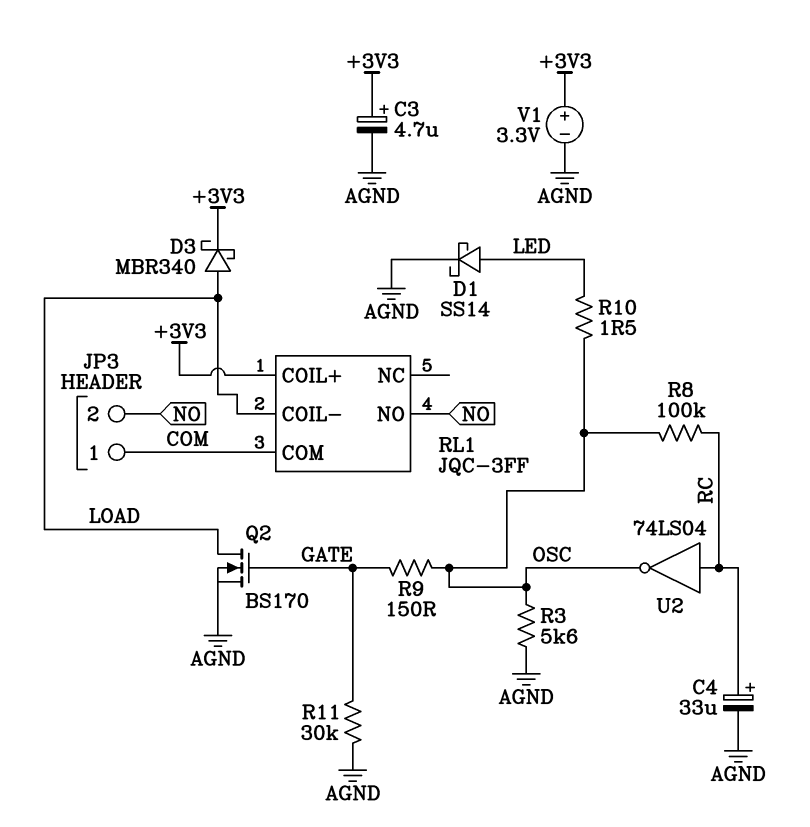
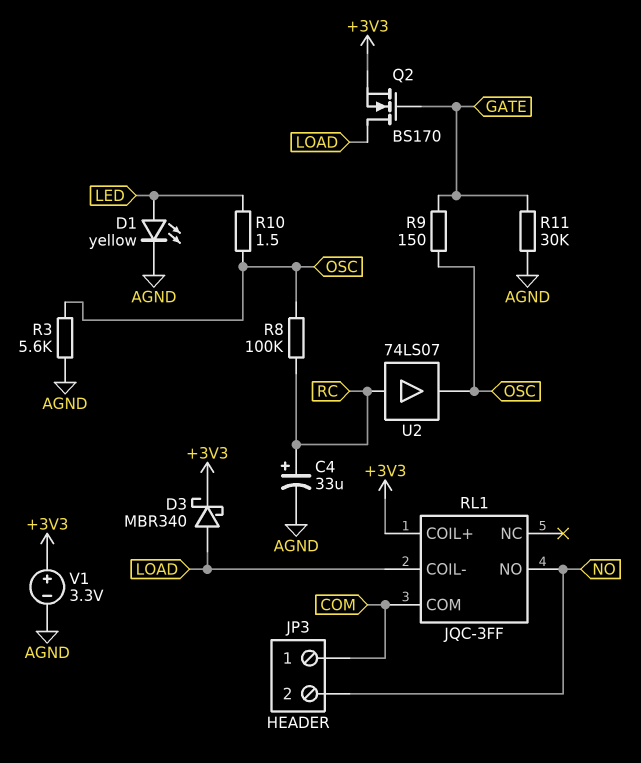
C3: 4.7uF (plus +3V3, minus AGND) -> none
D1: schottky SS14 (A LED, K AGND) -> LED yellow (A LED, K AGND)
Q2: NMOS BS170 (G GATE, D LOAD, S AGND) -> NMOS BS170 (G GATE, D LOAD, S +3V3)
U2: NOT 74LS04 (in RC, out OSC) -> buffer 74LS07 (in RC, out OSC)

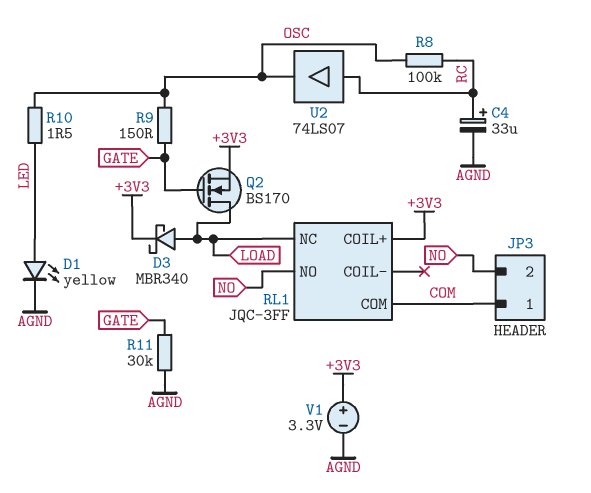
R3: 5.6k (AGND, OSC) -> none
RL1 pin COIL-: LOAD -> none
RL1 pin NC: none -> LOAD

